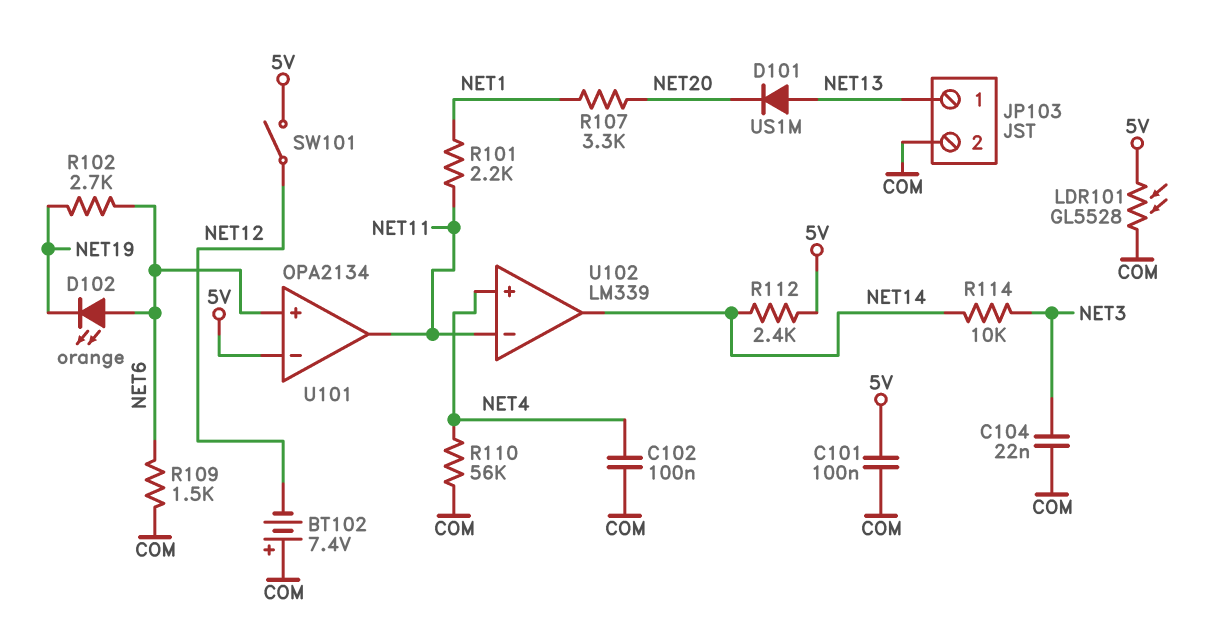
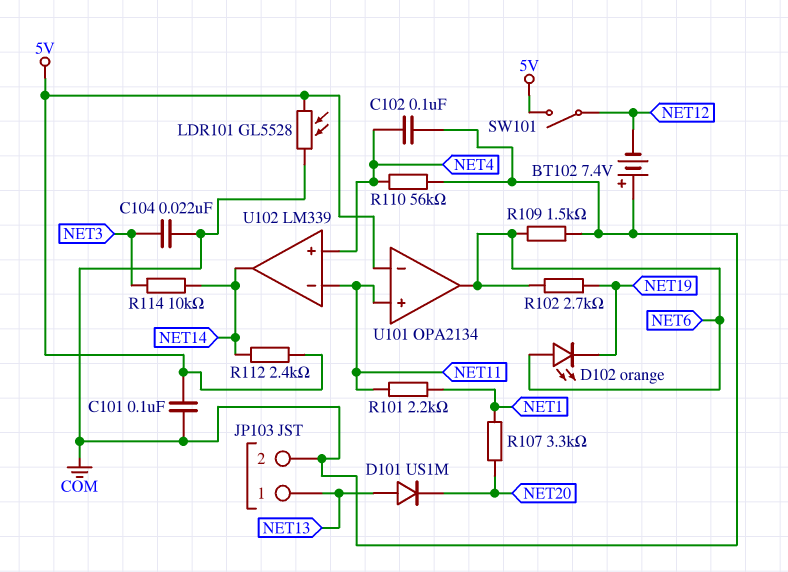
U101 pin in+: NET6 -> NET11
U101 pin out: NET11 -> NET6

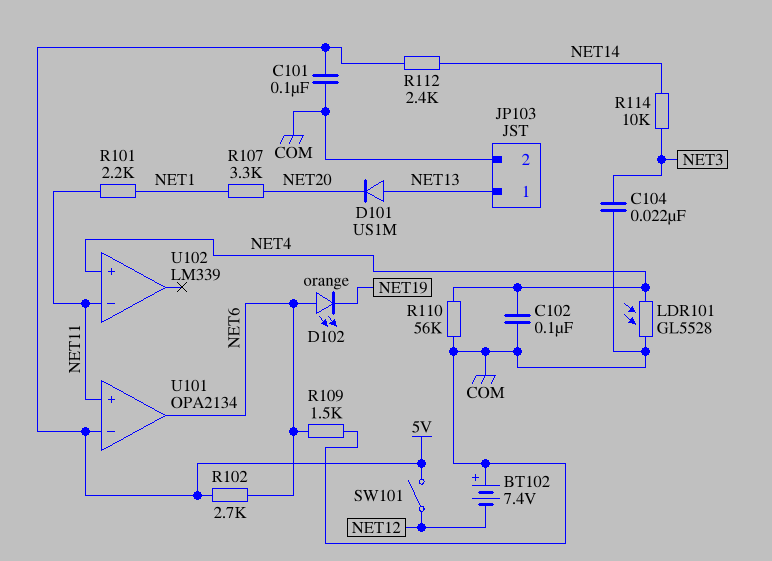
LDR101: GL5528 (5V, COM) -> GL5528 (COM, NET4)
R102: 2.7k (NET6, NET19) -> 2.7k (5V, NET6)
U102 pin out: NET14 -> none

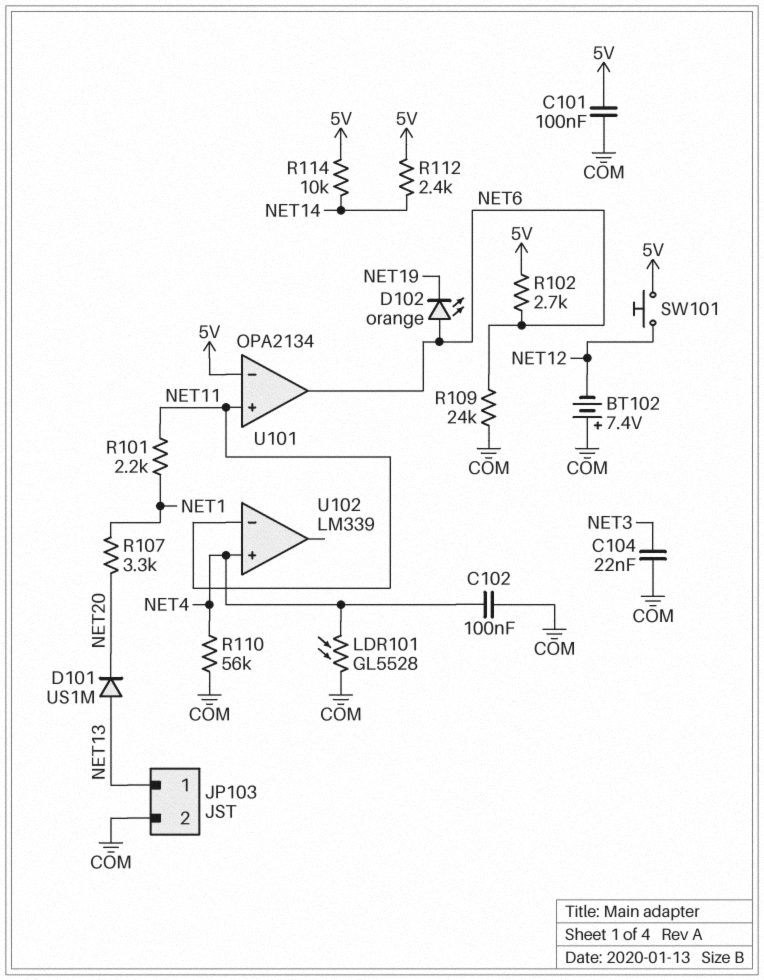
R109: 1.5k (COM, NET6) -> 24k (COM, NET6)
R114: 10k (NET3, NET14) -> 10k (5V, NET14)
SW101: switch (5V, NET12) -> button (5V, NET12)

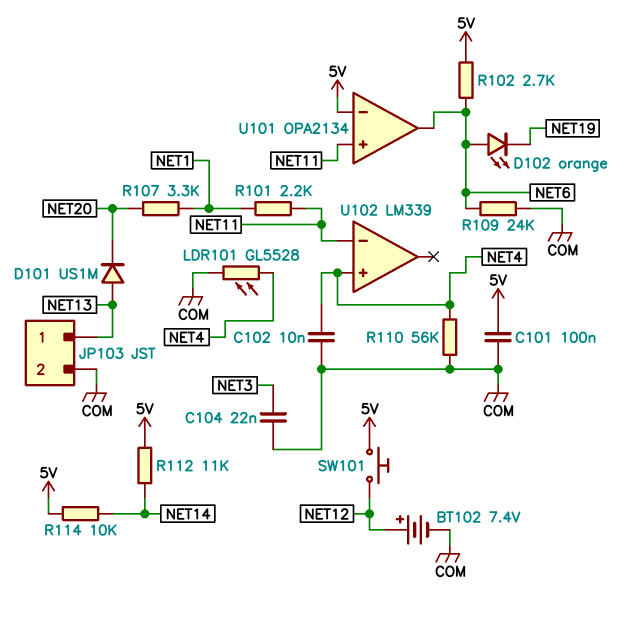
BT102: 7.4V (plus COM, minus NET12) -> 7.4V (plus NET12, minus COM)
C102: 100nF (COM, NET4) -> 10nF (COM, NET4)
R112: 2.4k (5V, NET14) -> 11k (5V, NET14)

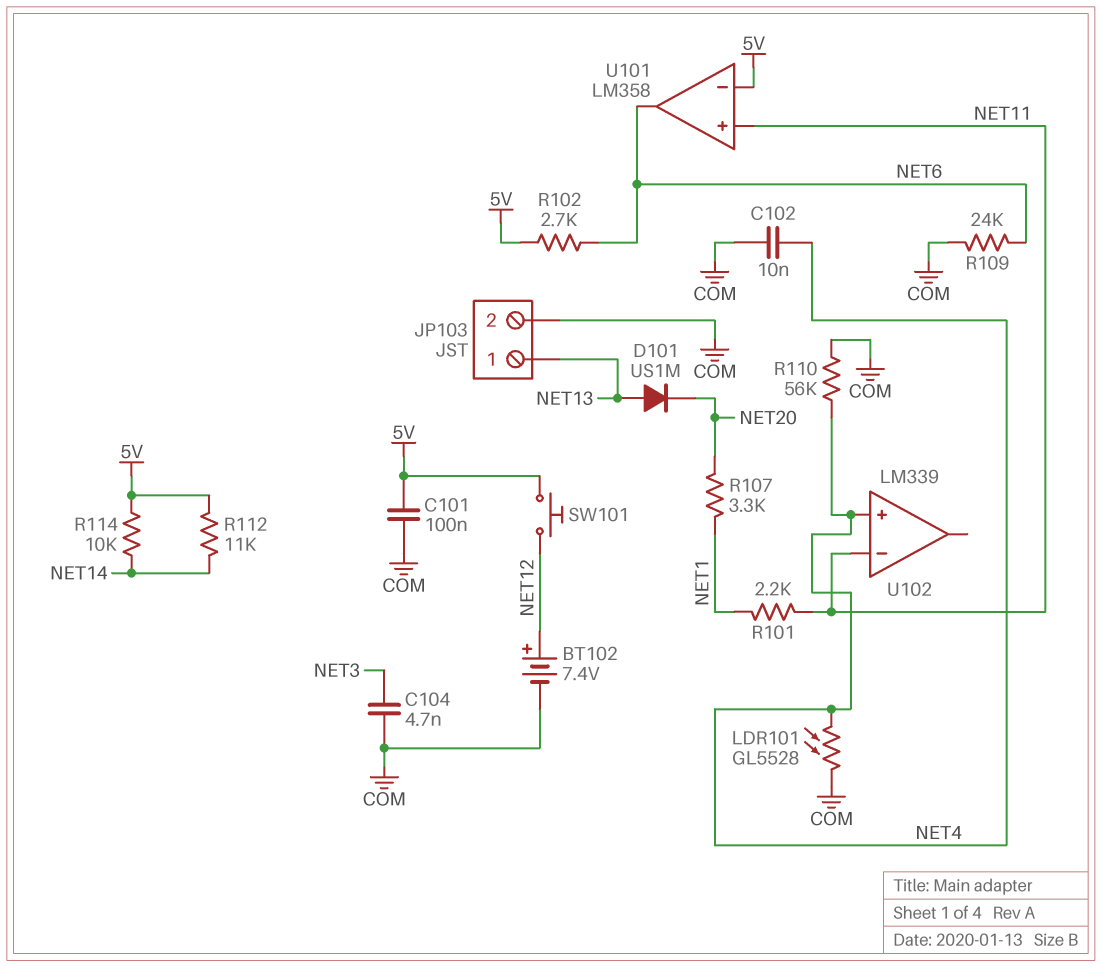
C104: 22nF (COM, NET3) -> 4.7nF (COM, NET3)
D102: LED orange (A NET6, K NET19) -> none
U101: OPA2134 -> LM358

